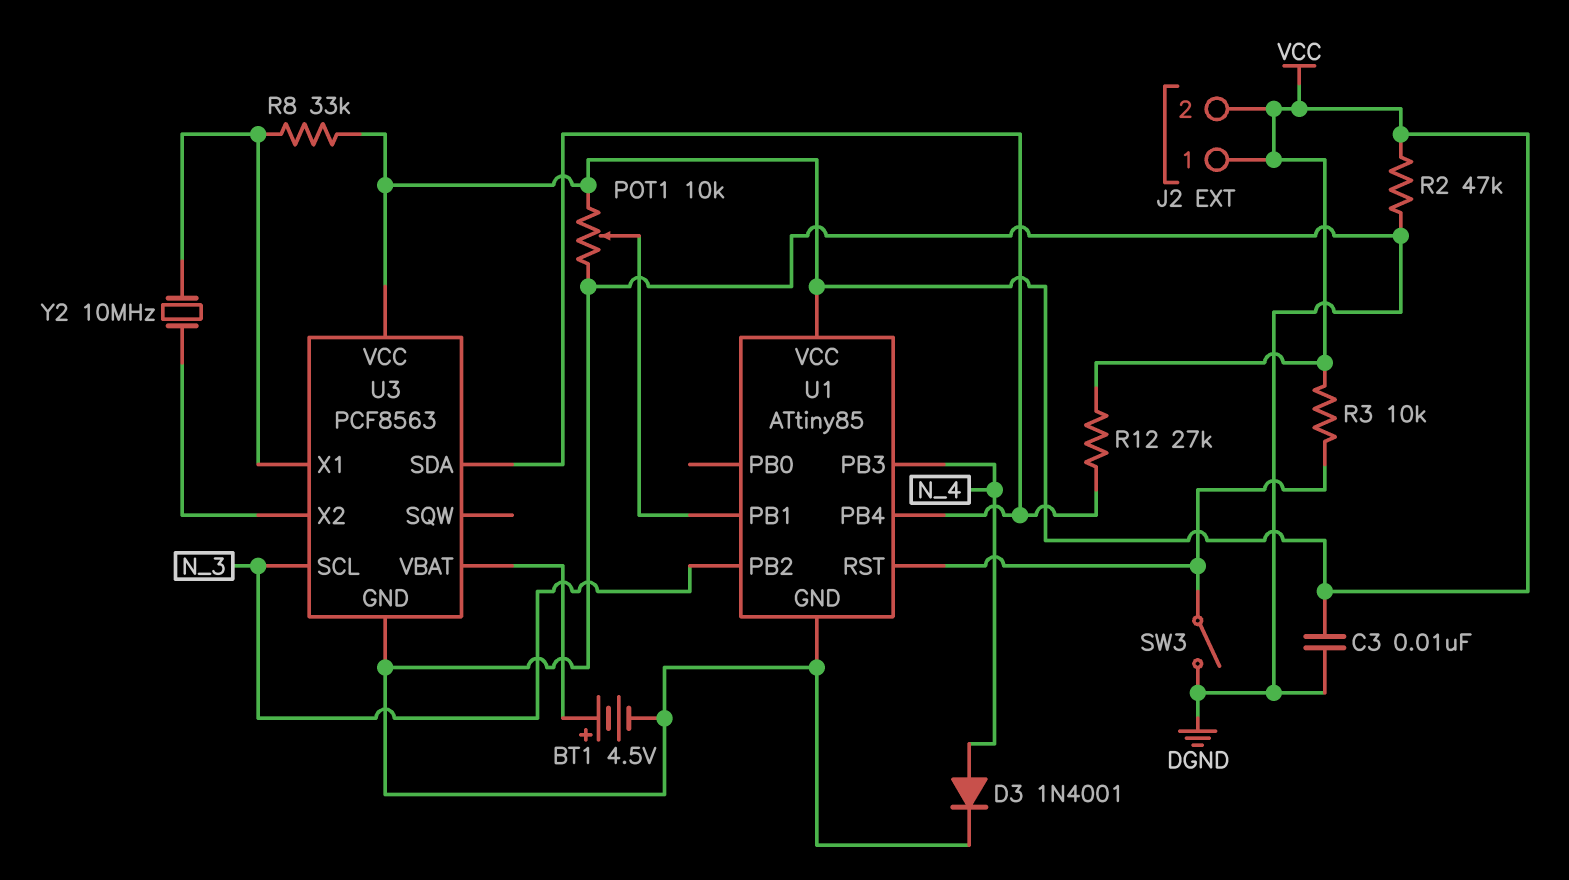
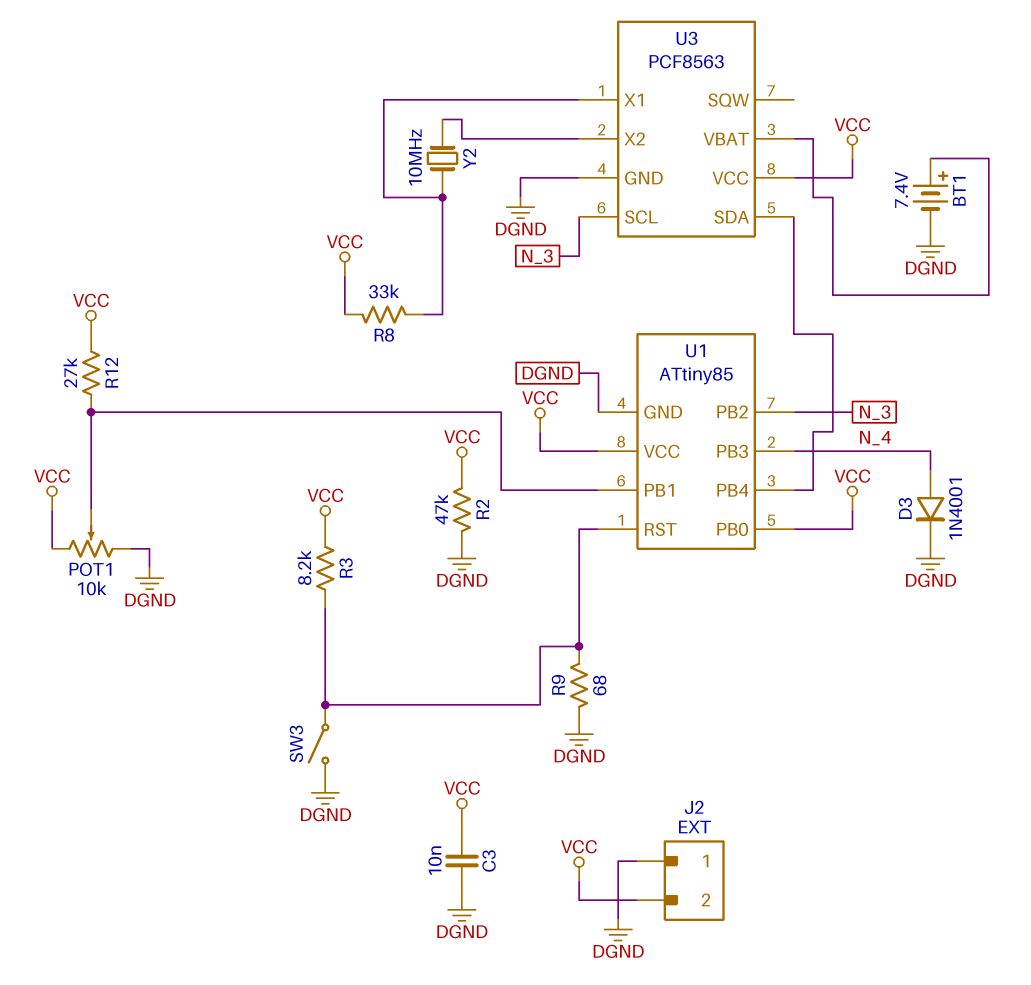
BT1: 4.5V (plus U3/VBAT, minus DGND) -> 7.4V (plus U3/VBAT, minus DGND)
J2 pin 1: VCC -> DGND
R3: 10k (U1/RST, VCC) -> 8.2k (U1/RST, VCC)
R9: none -> 68 (DGND, U1/RST)
R12: 27k (U1/PB4, VCC) -> 27k (U1/PB1, VCC)
U1 pin PB0: none -> VCC

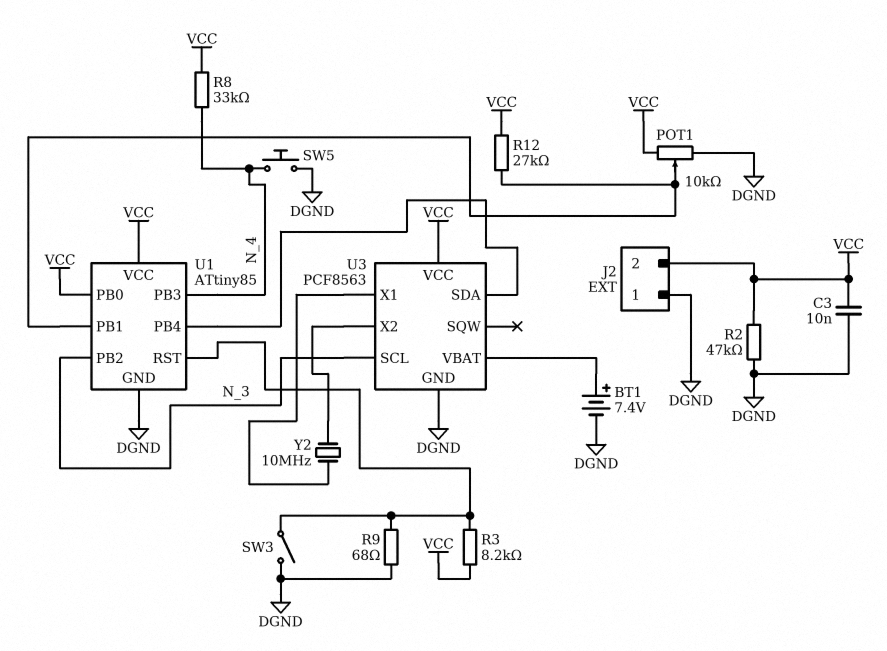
D3: diode 1N4001 (A N_4, K DGND) -> none
R8: 33k (U3/X1, VCC) -> 33k (N_4, VCC)
SW5: none -> button (DGND, N_4)

